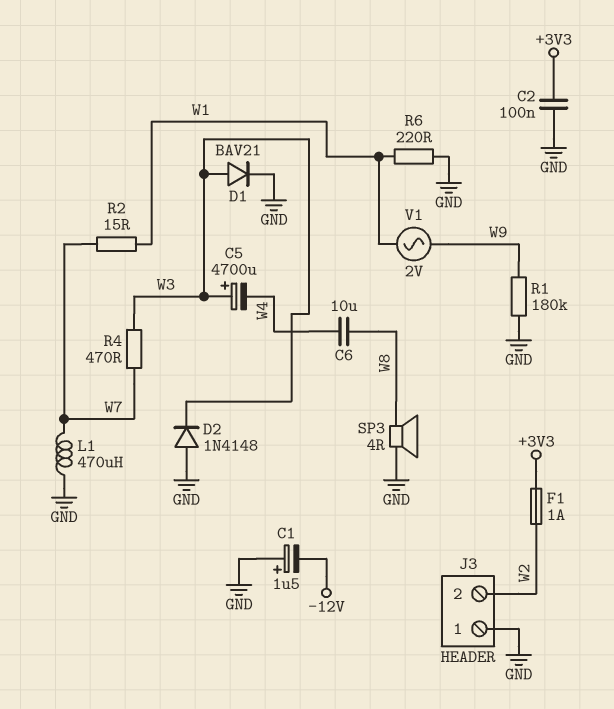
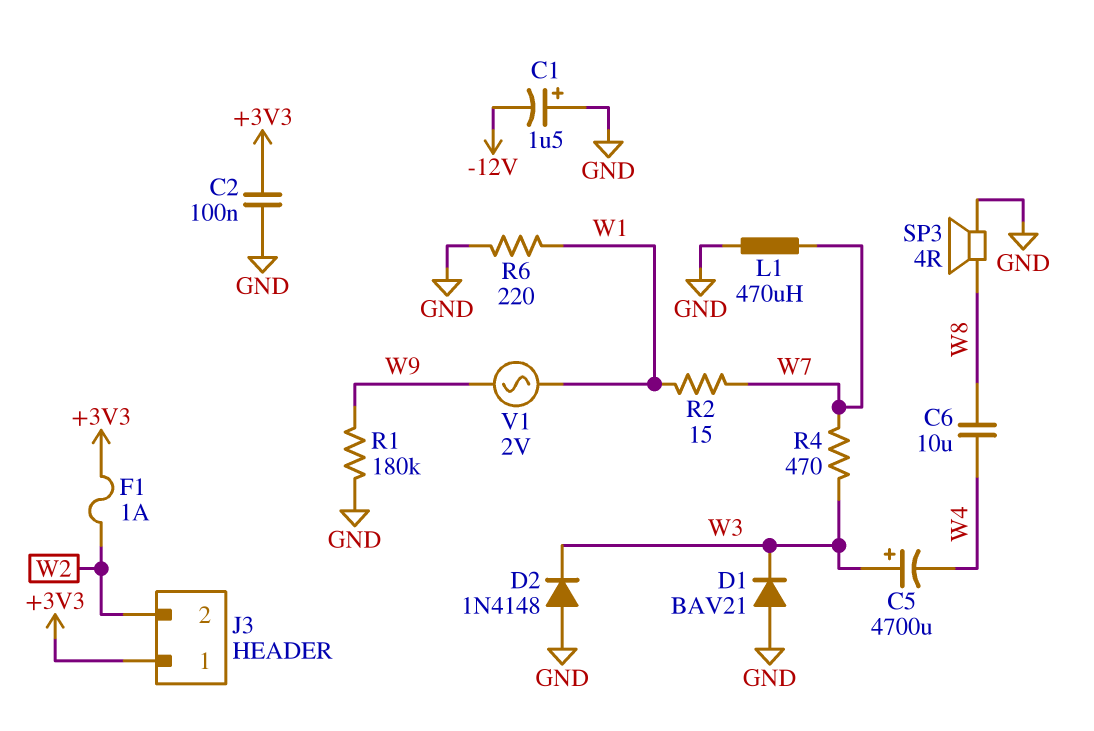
D1: diode BAV21 (A W3, K GND) -> diode BAV21 (A GND, K W3)
J3 pin 1: GND -> +3V3

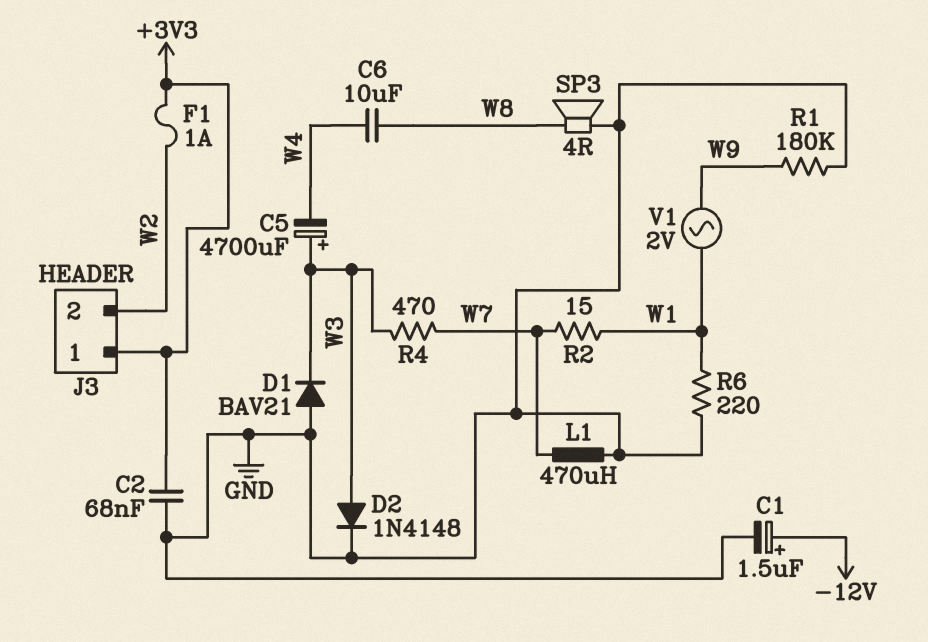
C1: 1.5uF (plus GND, minus -12V) -> 1.5uF (plus -12V, minus GND)
C2: 100nF (+3V3, GND) -> 68nF (+3V3, GND)
D2: diode 1N4148 (A GND, K W3) -> diode 1N4148 (A W3, K GND)

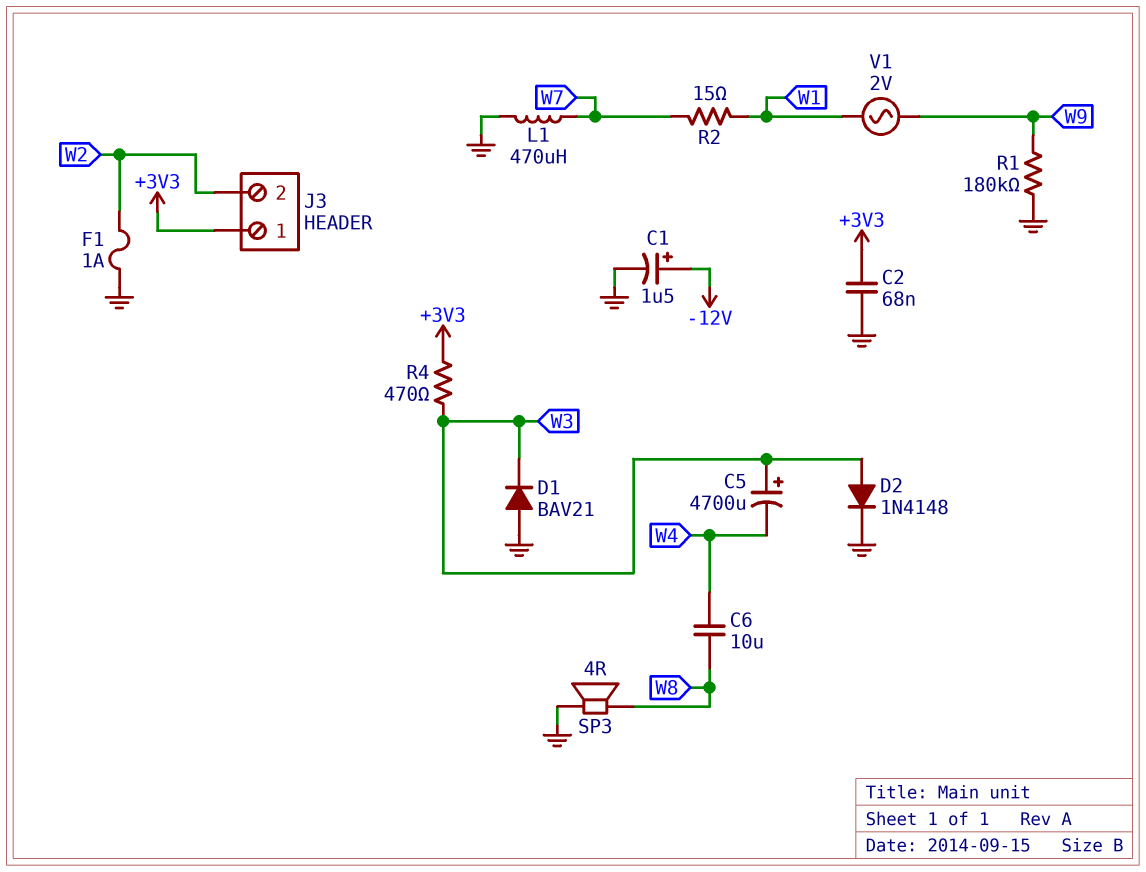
F1: 1A (+3V3, W2) -> 1A (GND, W2)
R4: 470 (W3, W7) -> 470 (+3V3, W3)
R6: 220 (GND, W1) -> none

